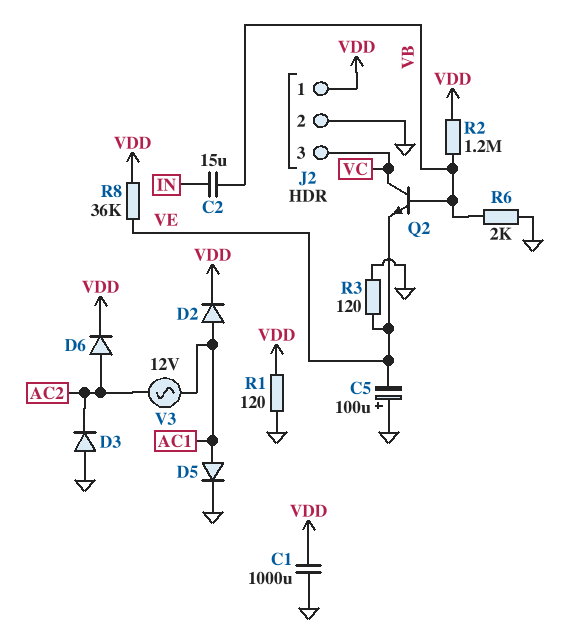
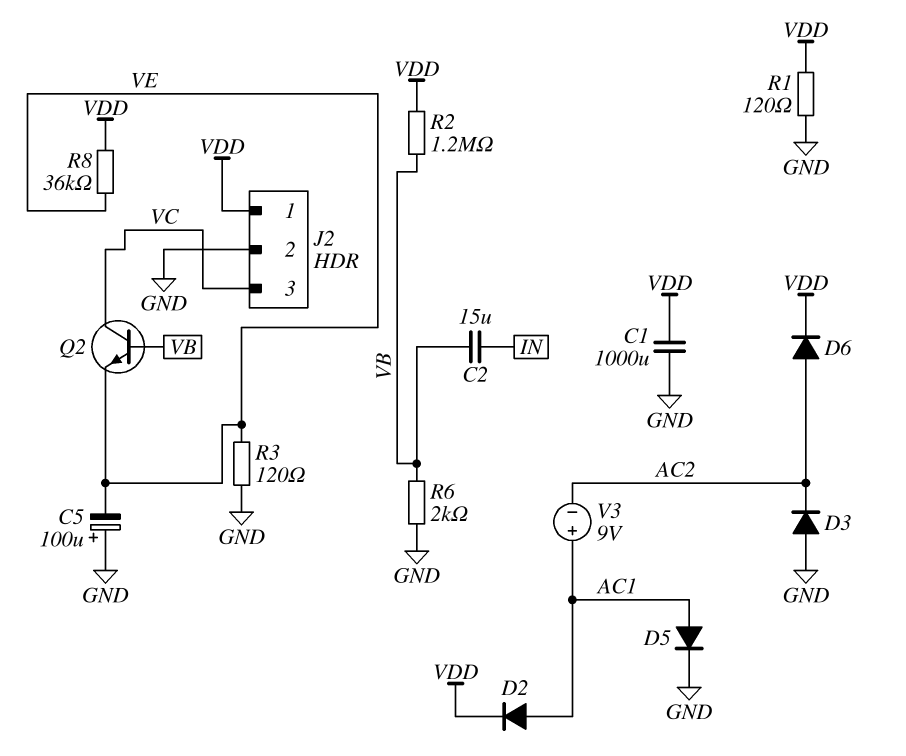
V3: AC 12V (AC1, AC2) -> 9V (plus AC1, minus AC2)

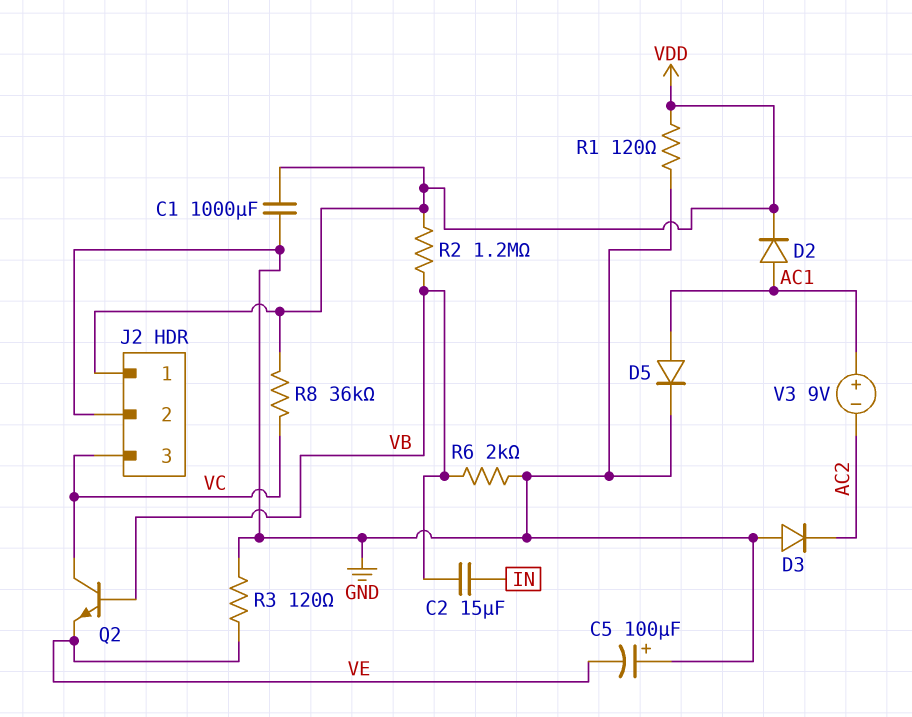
D6: diode (A AC2, K VDD) -> none
R8: 36k (VDD, VE) -> 36k (VC, VDD)

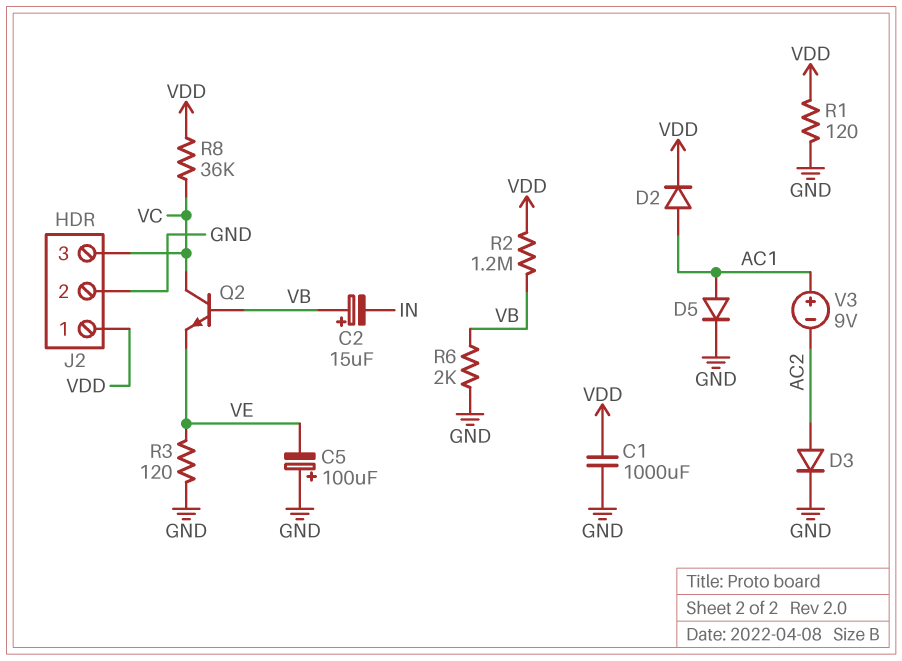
C2: 15uF (IN, VB) -> 15uF (plus VB, minus IN)
D3: diode (A GND, K AC2) -> diode (A AC2, K GND)

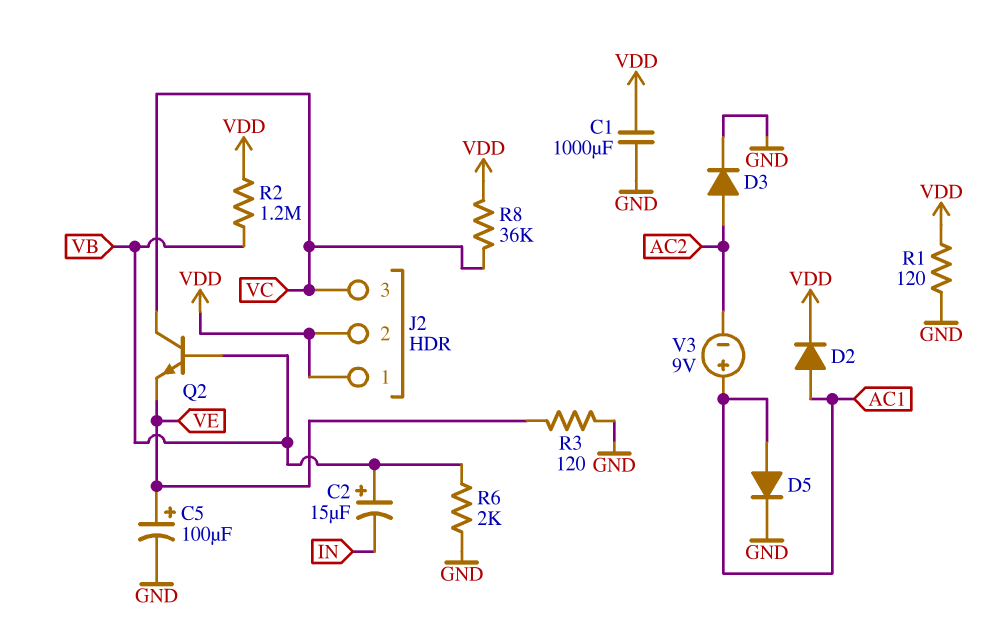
C5: 100uF (plus GND, minus VE) -> 100uF (plus VE, minus GND)
J2 pin 2: GND -> VDD

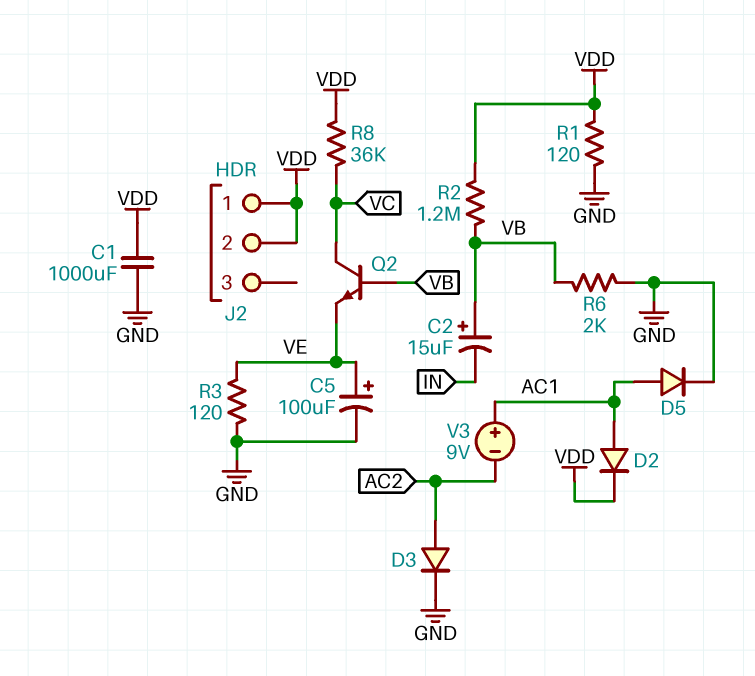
J2 pin 3: VC -> none

